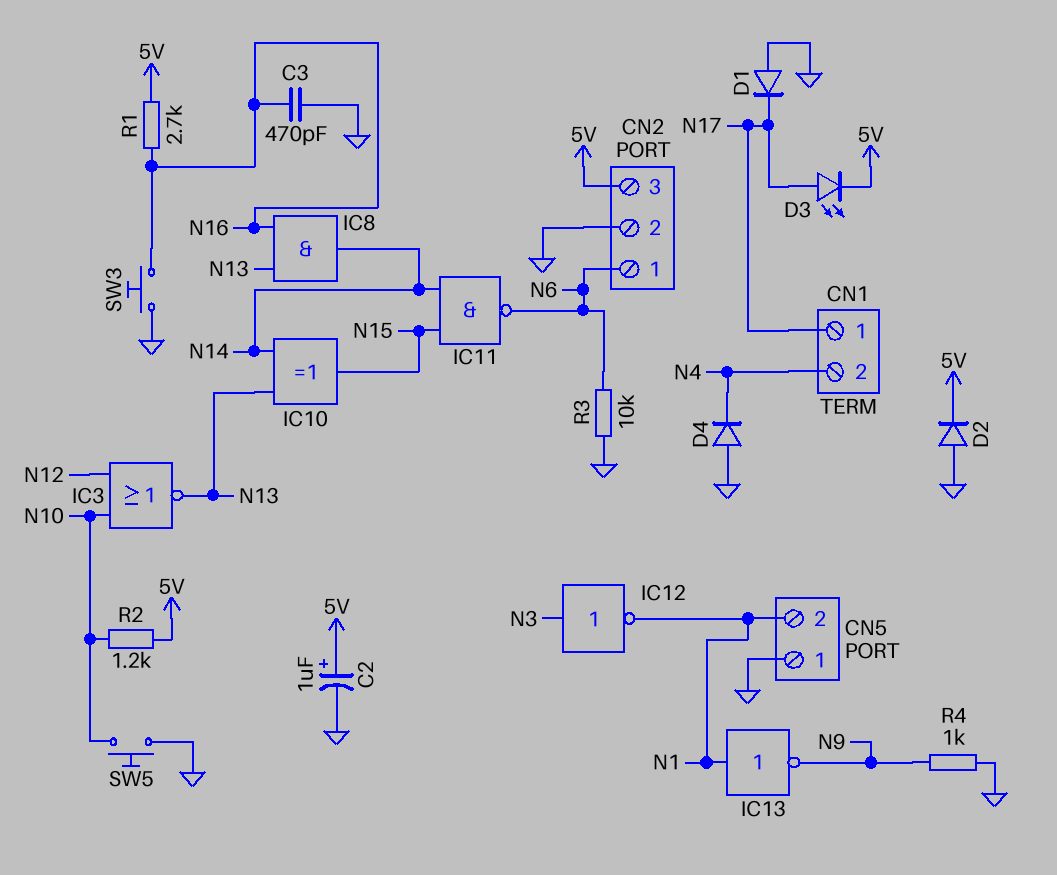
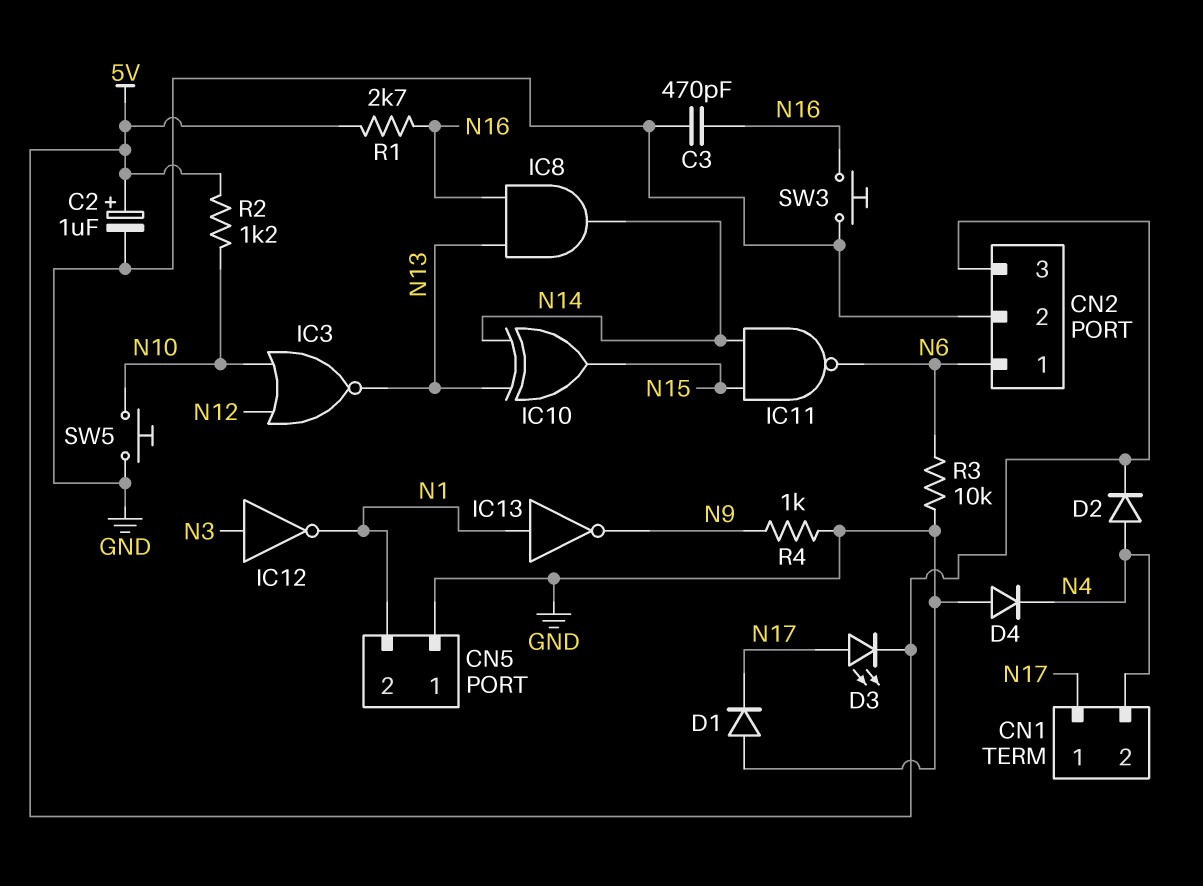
D2: diode (A GND, K 5V) -> diode (A N4, K 5V)

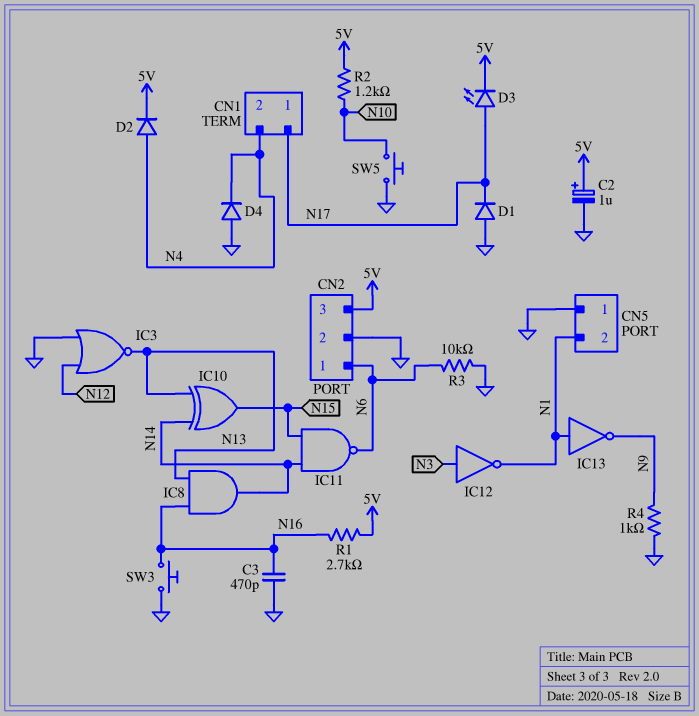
IC3: NOR (in N10, in N12, out N13) -> NOR (in GND, in N12, out N13)

